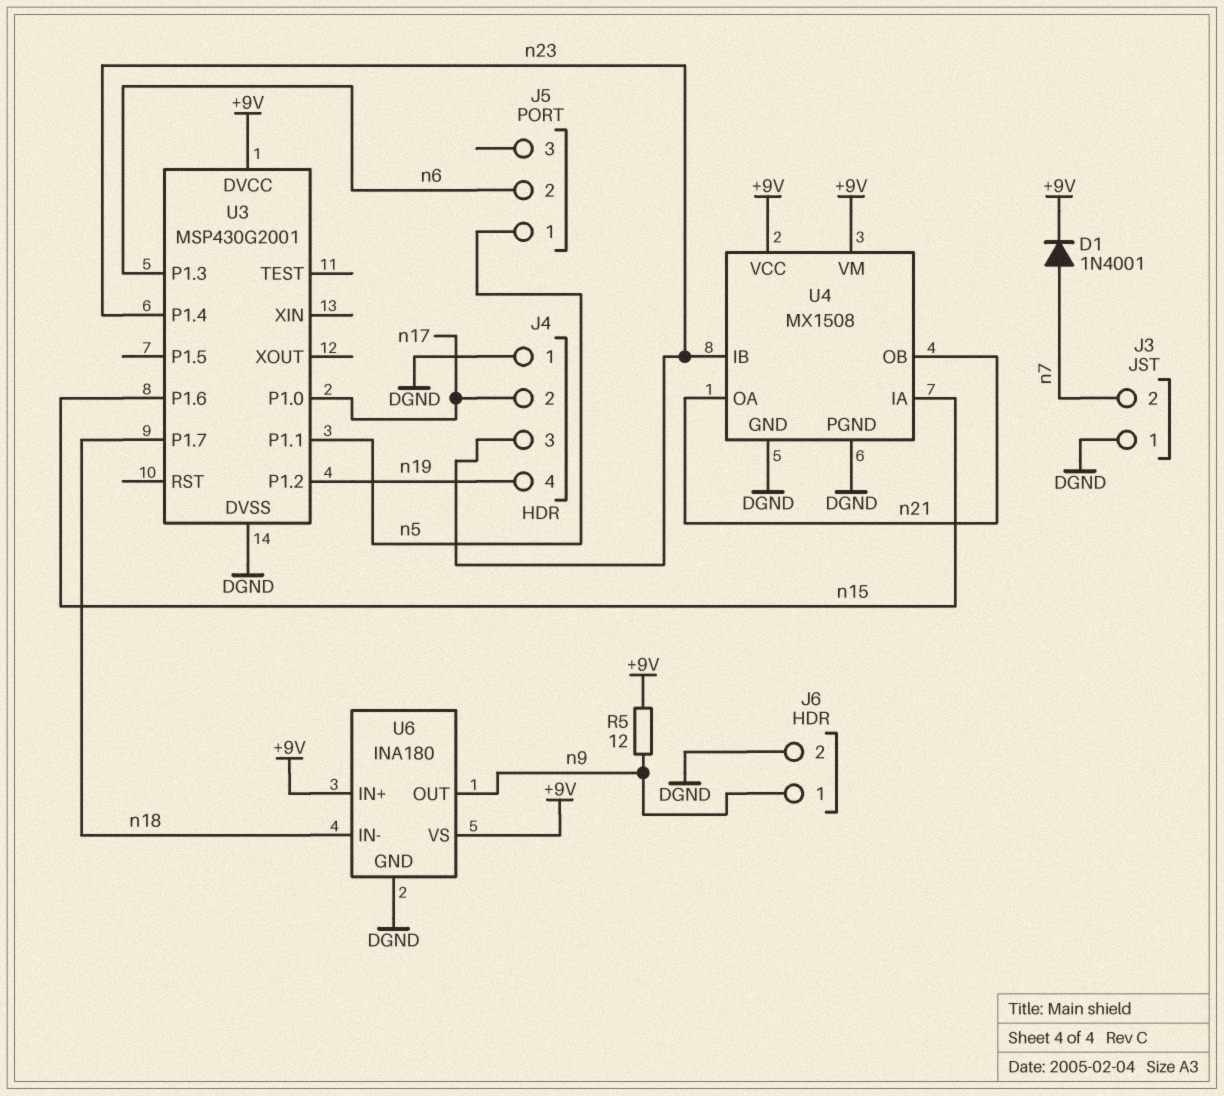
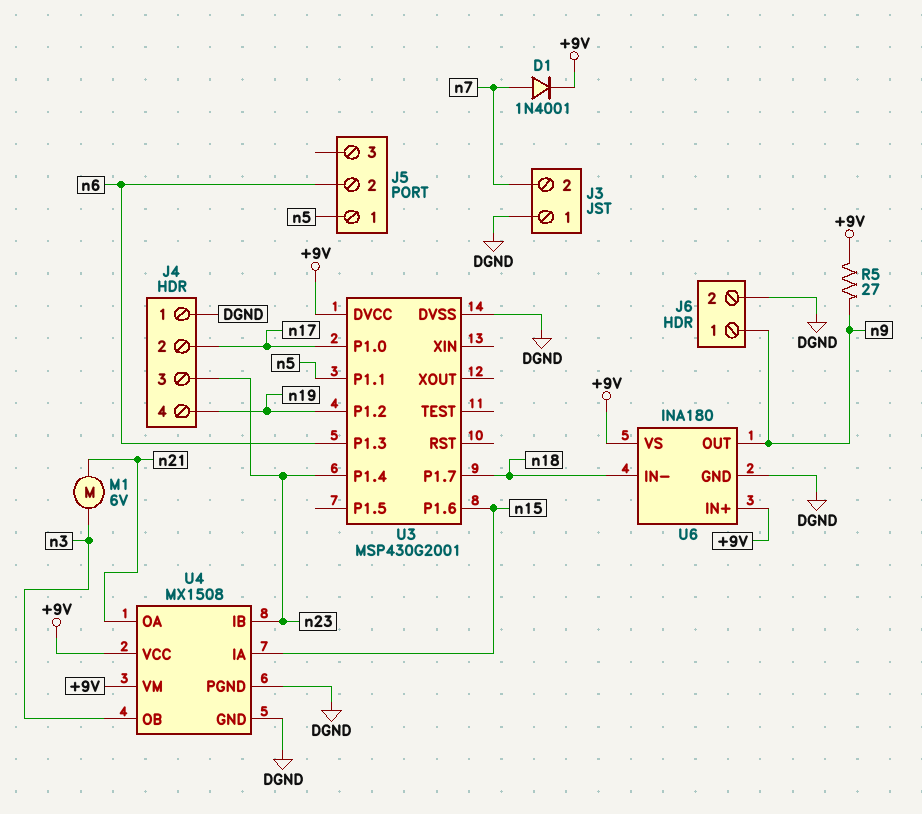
M1: none -> motor 6V (n3, n21)
R5: 12 (+9V, n9) -> 27 (+9V, n9)
U4 pin OB: n21 -> n3

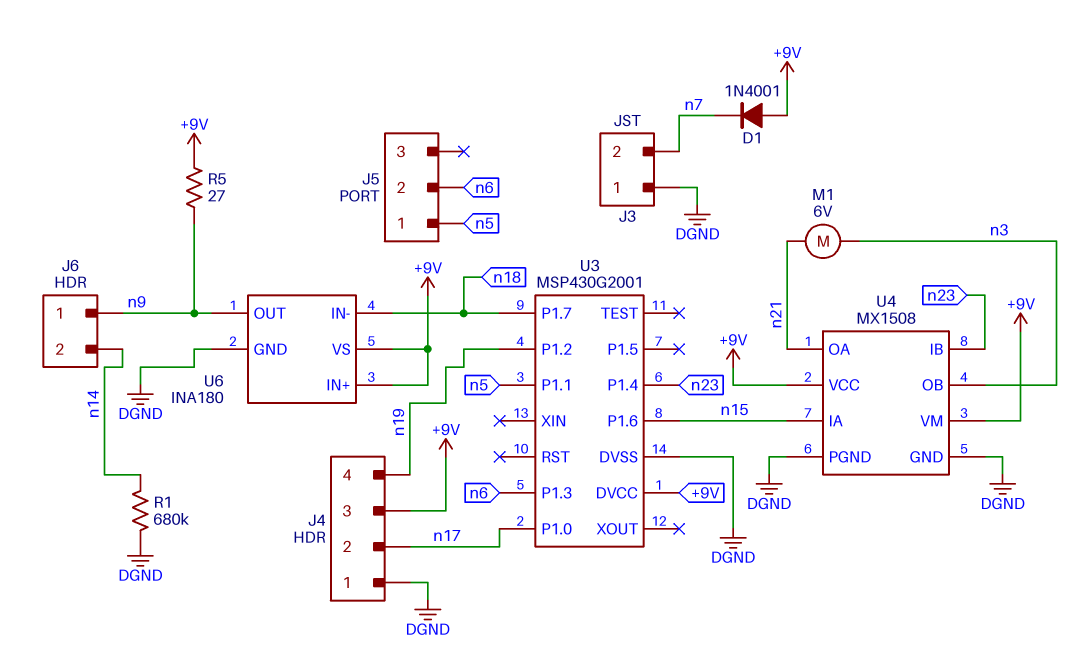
D1: diode 1N4001 (A n7, K +9V) -> diode 1N4001 (A +9V, K n7)
J4 pin 3: n23 -> +9V
J6 pin 2: DGND -> n14
R1: none -> 680k (DGND, n14)

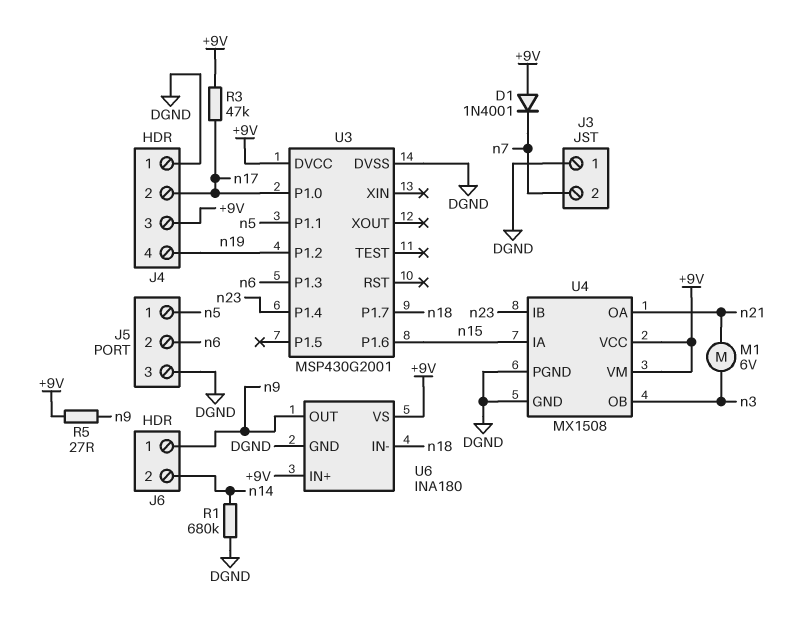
J5 pin 3: none -> DGND
R3: none -> 47k (+9V, n17)

